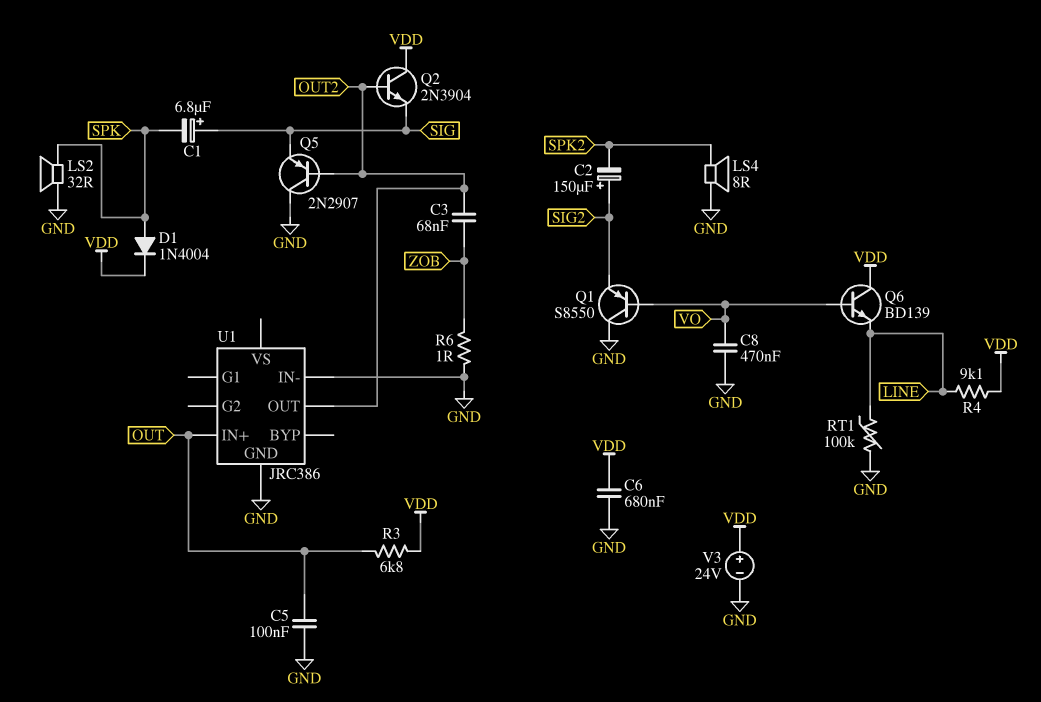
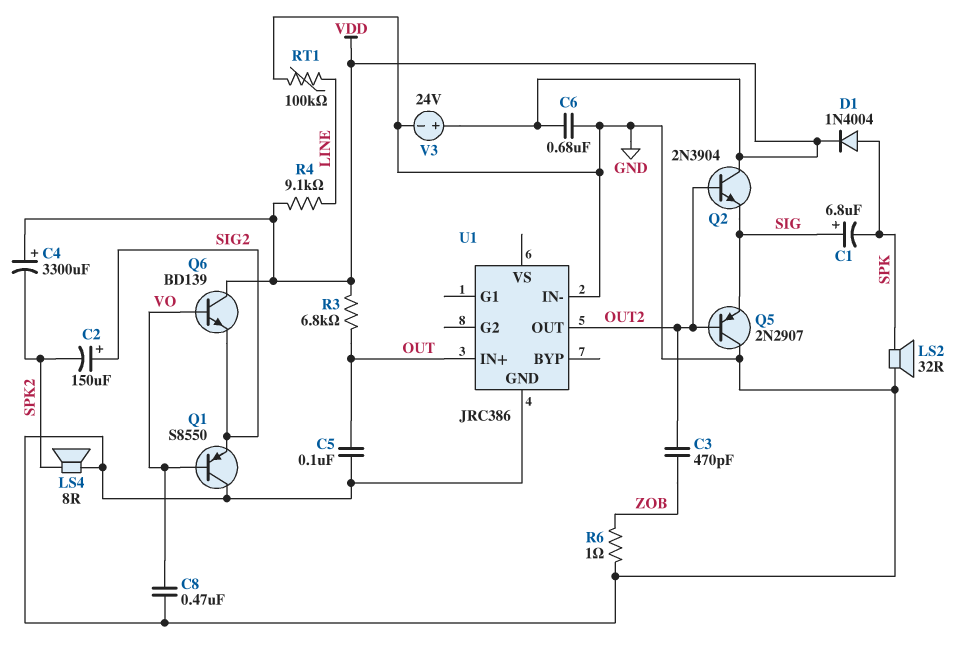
C3: 68nF (OUT2, ZOB) -> 470pF (OUT2, ZOB)
C4: none -> 3300uF (plus VDD, minus SPK2)
Q6: NPN BD139 (B VO, C VDD, E LINE) -> NPN BD139 (B VO, C VDD, E SIG2)

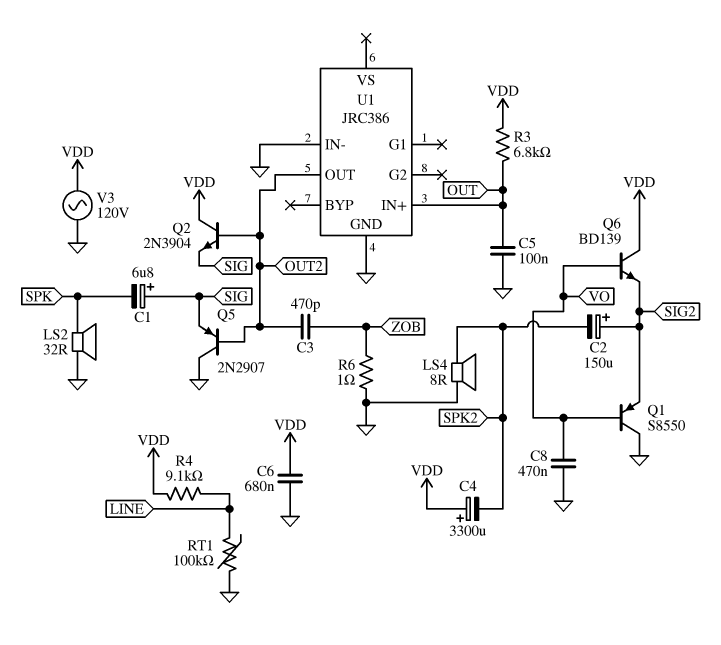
D1: diode 1N4004 (A SPK, K VDD) -> none
V3: 24V (plus VDD, minus GND) -> AC 120V (GND, VDD)

